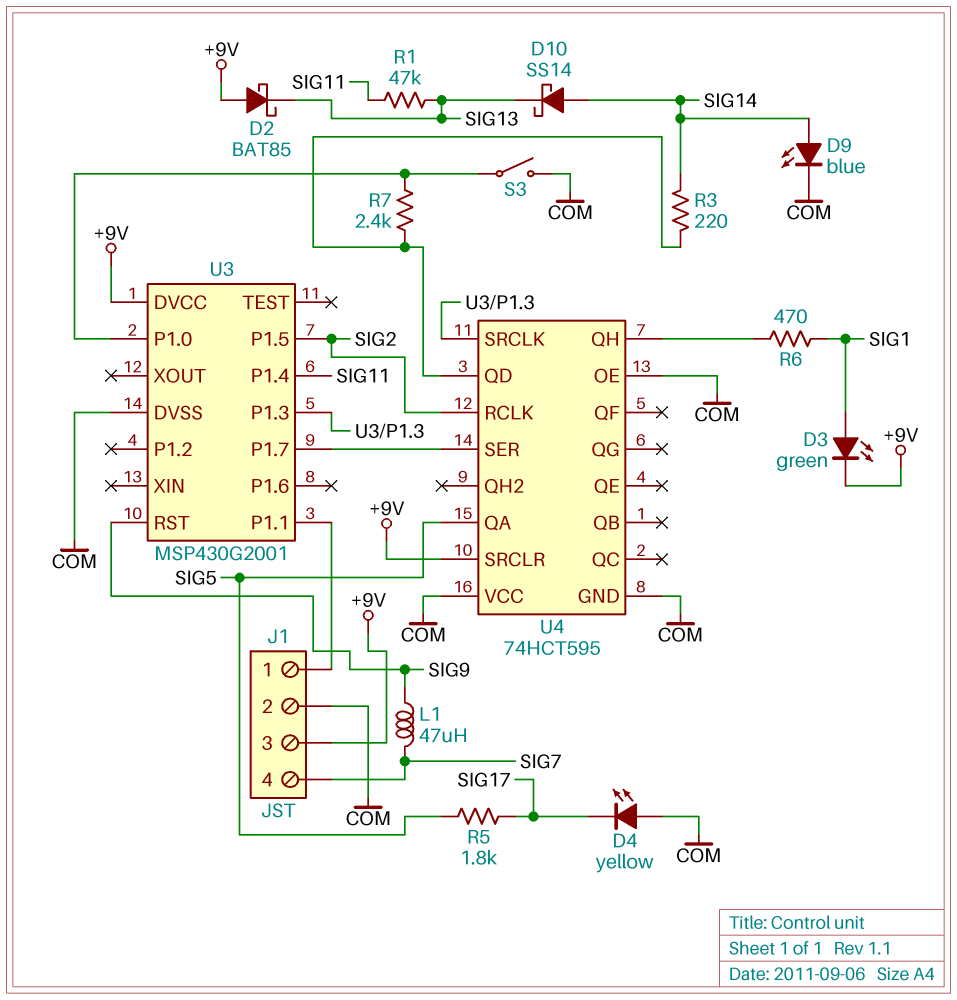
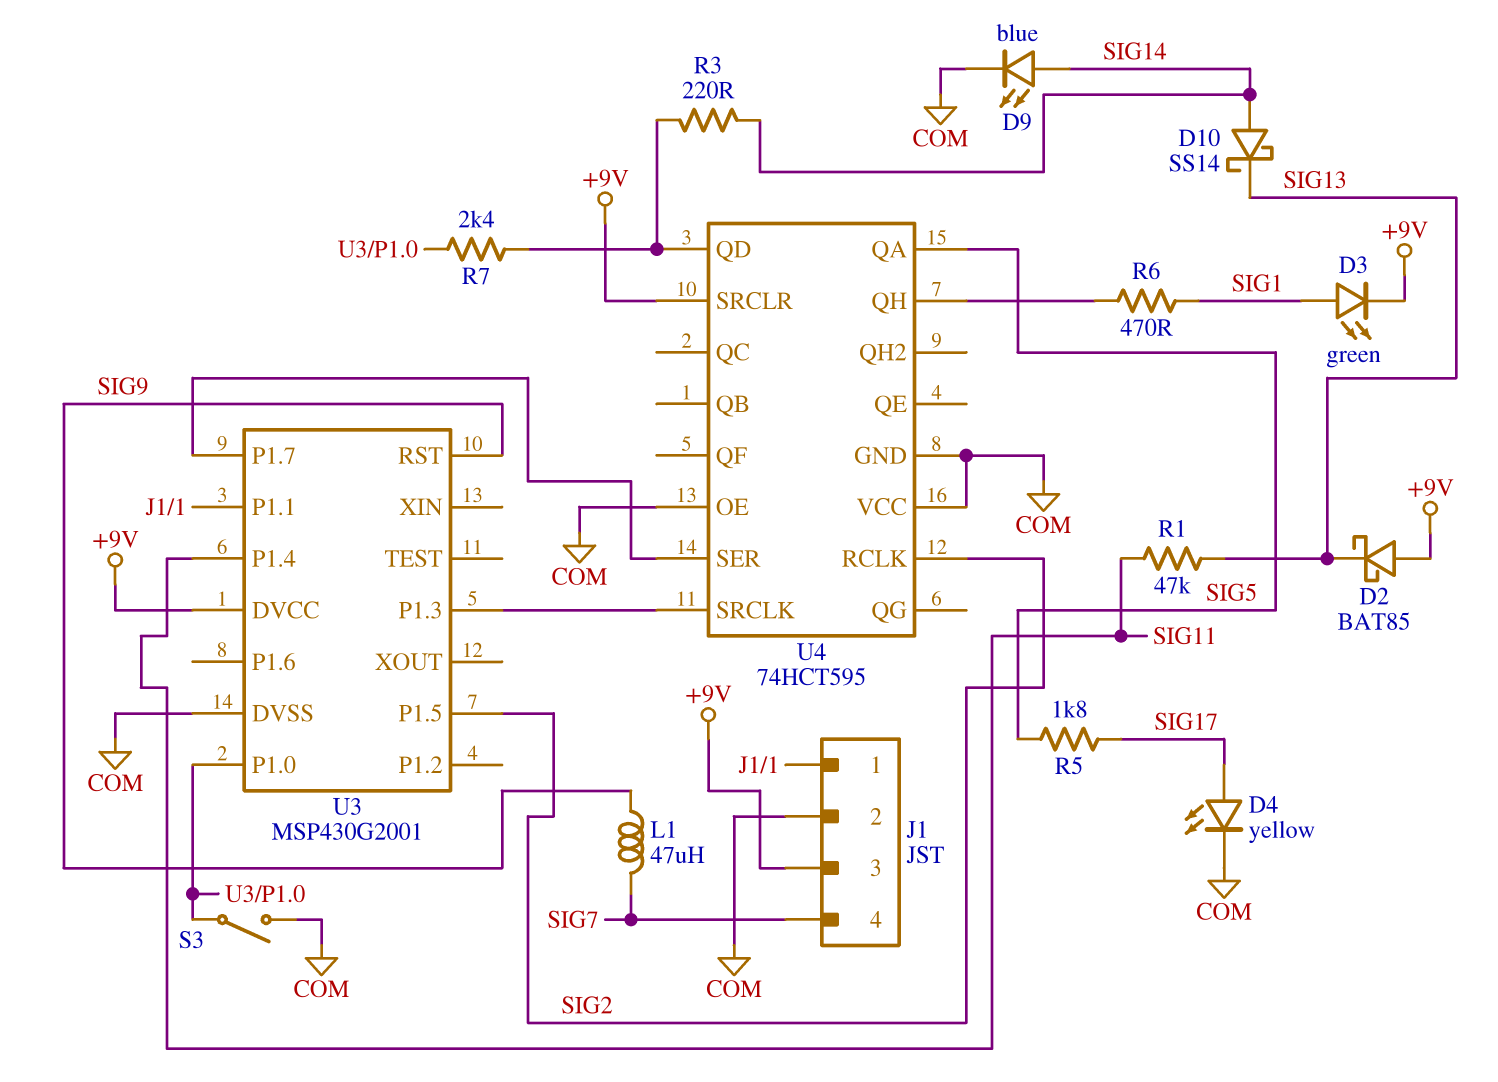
D4: LED yellow (A COM, K SIG17) -> LED yellow (A SIG17, K COM)

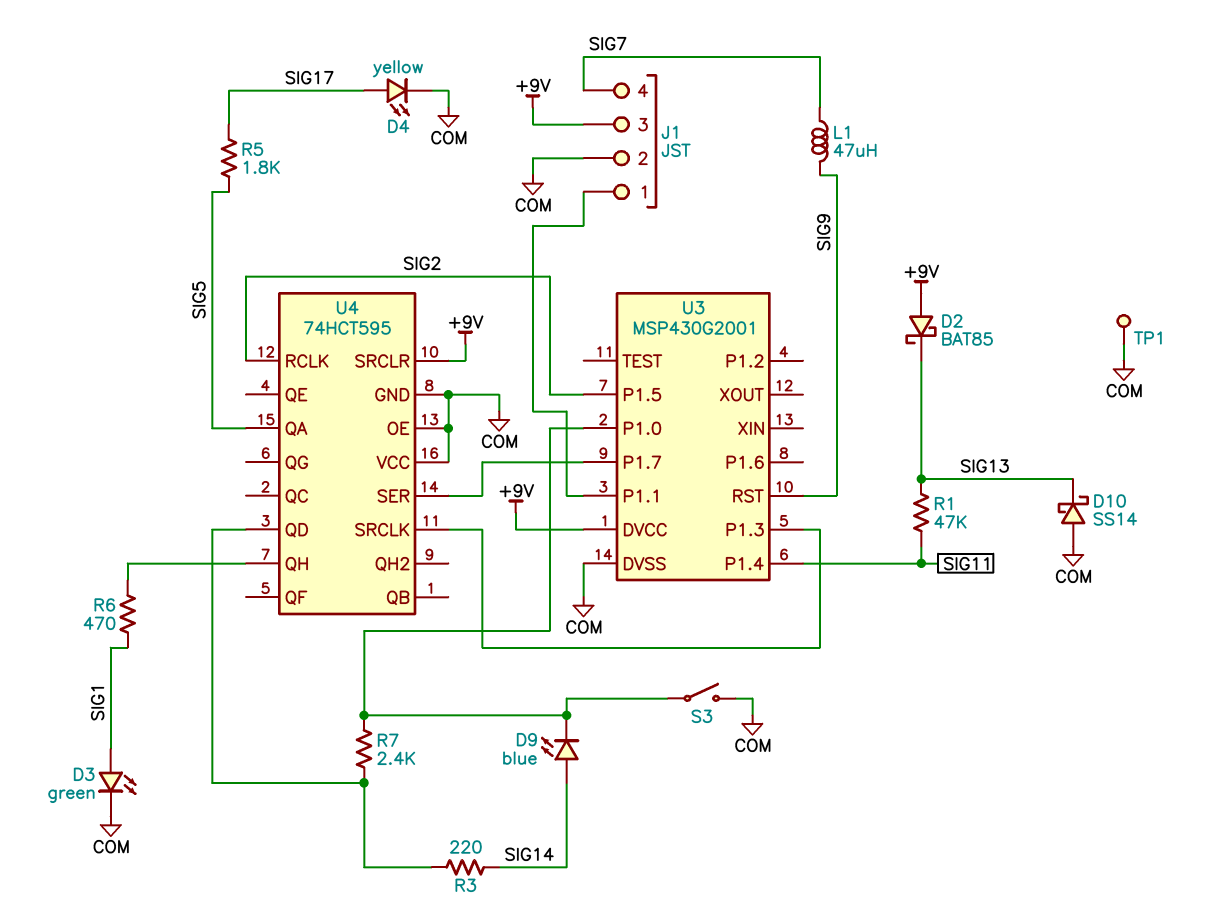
D3: LED green (A SIG1, K +9V) -> LED green (A SIG1, K COM)
D9: LED blue (A SIG14, K COM) -> LED blue (A SIG14, K U3/P1.0)
D10: schottky SS14 (A SIG14, K SIG13) -> schottky SS14 (A COM, K SIG13)
TP1: none -> test point (COM)

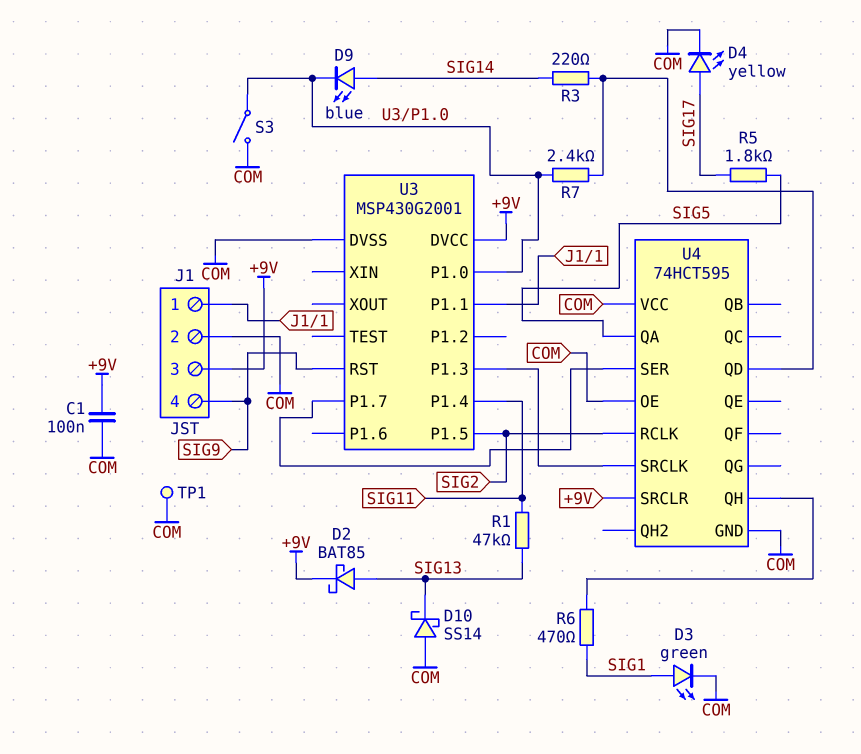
C1: none -> 100nF (+9V, COM)
D2: schottky BAT85 (A +9V, K SIG13) -> schottky BAT85 (A SIG13, K +9V)
J1 pin 4: SIG7 -> SIG9
L1: 47uH (SIG7, SIG9) -> none

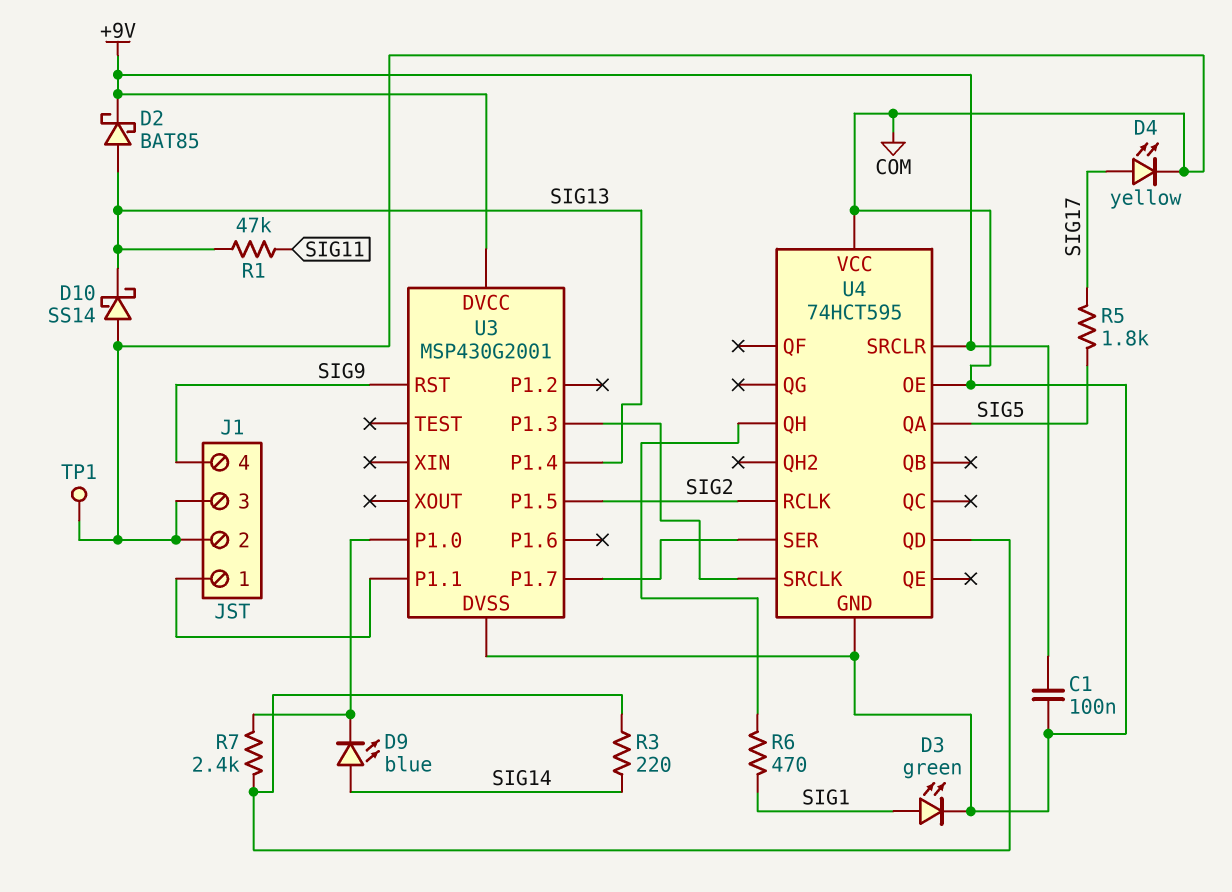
J1 pin 3: +9V -> COM
S3: switch (COM, U3/P1.0) -> none
U3 pin P1.4: SIG11 -> SIG13

